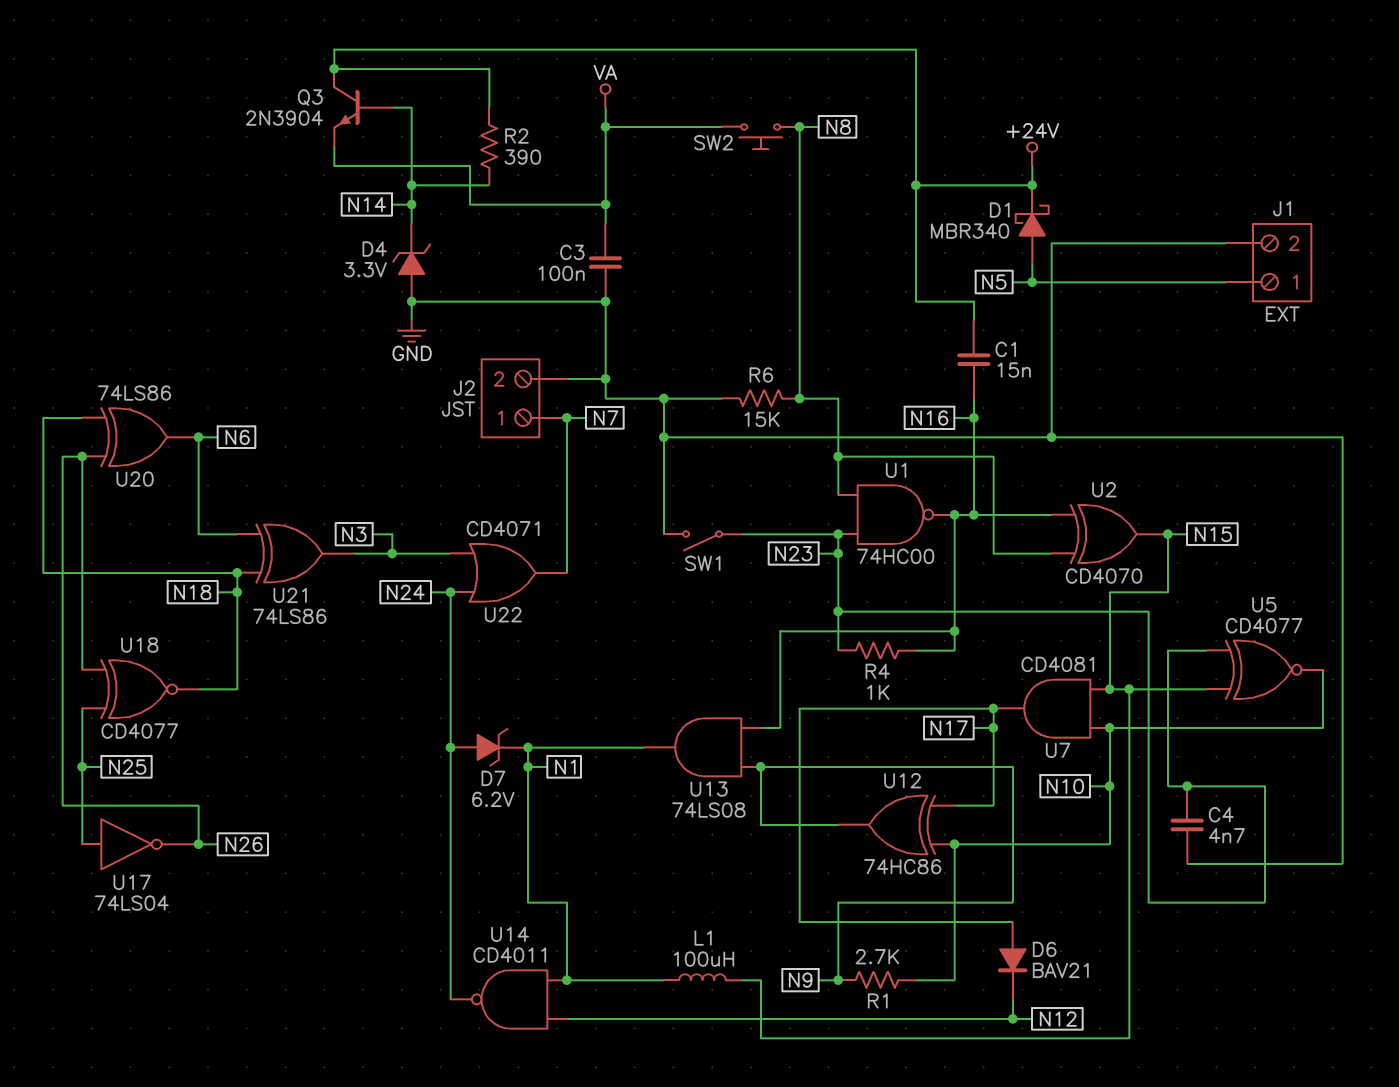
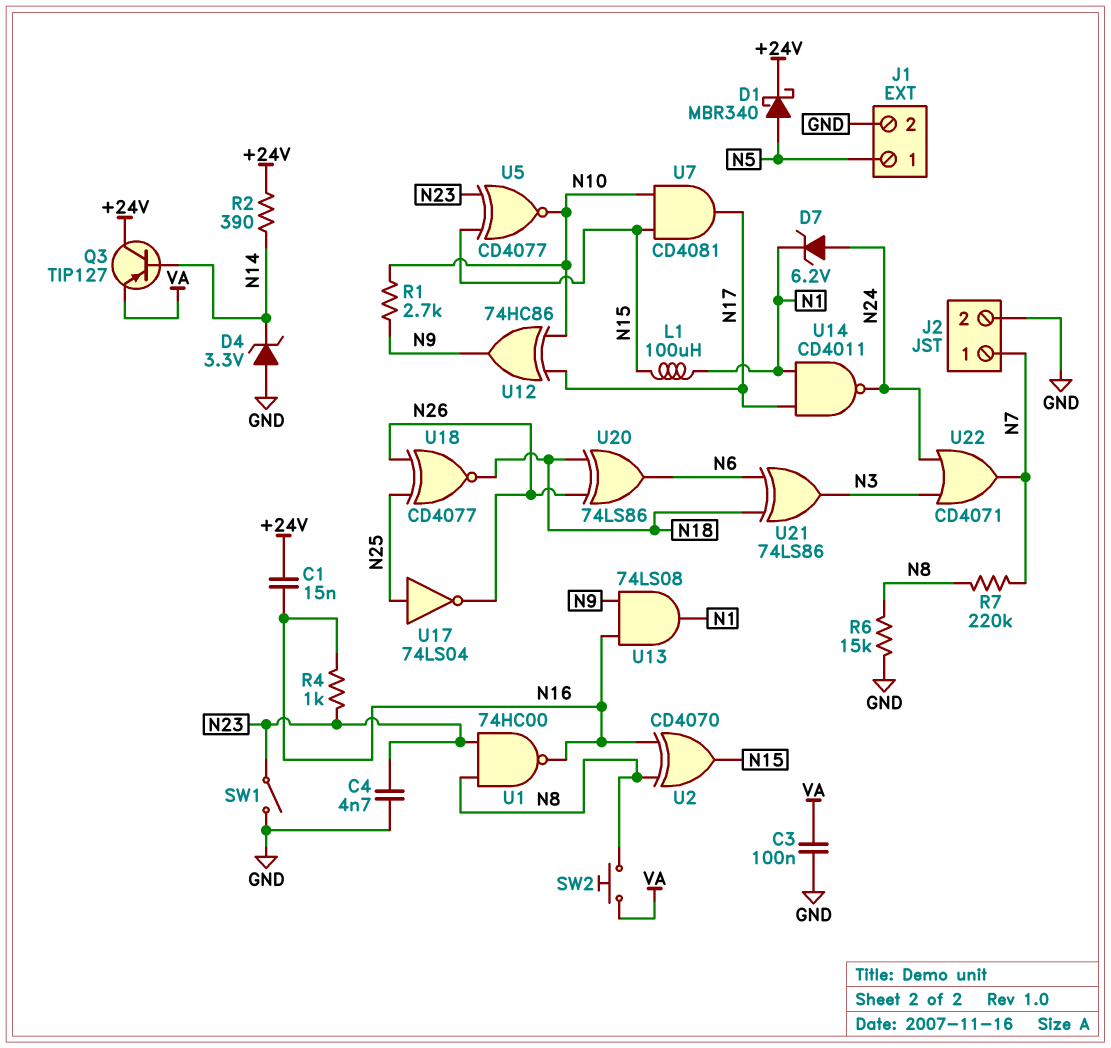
D6: diode BAV21 (A N17, K N12) -> none
Q3: NPN 2N3904 (B N14, C +24V, E VA) -> PNP TIP127 (B N14, C +24V, E VA)
R7: none -> 220k (N7, N8)
U14: NAND CD4011 (in N1, in N12, out N24) -> NAND CD4011 (in N1, in N17, out N24)

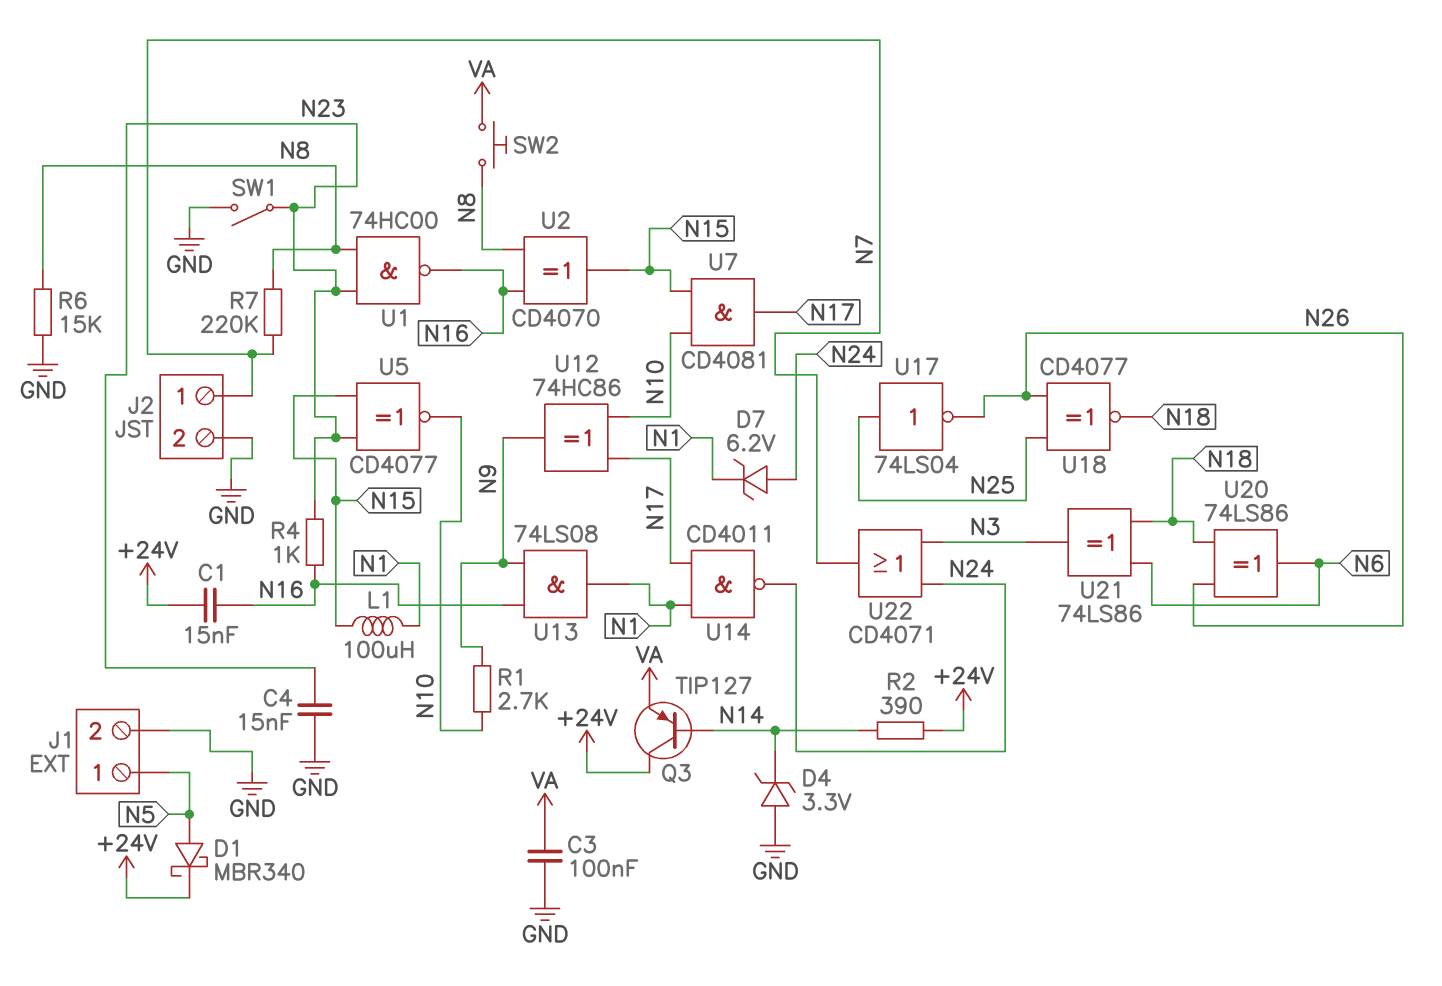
C4: 4.7nF (GND, N23) -> 15nF (GND, N23)

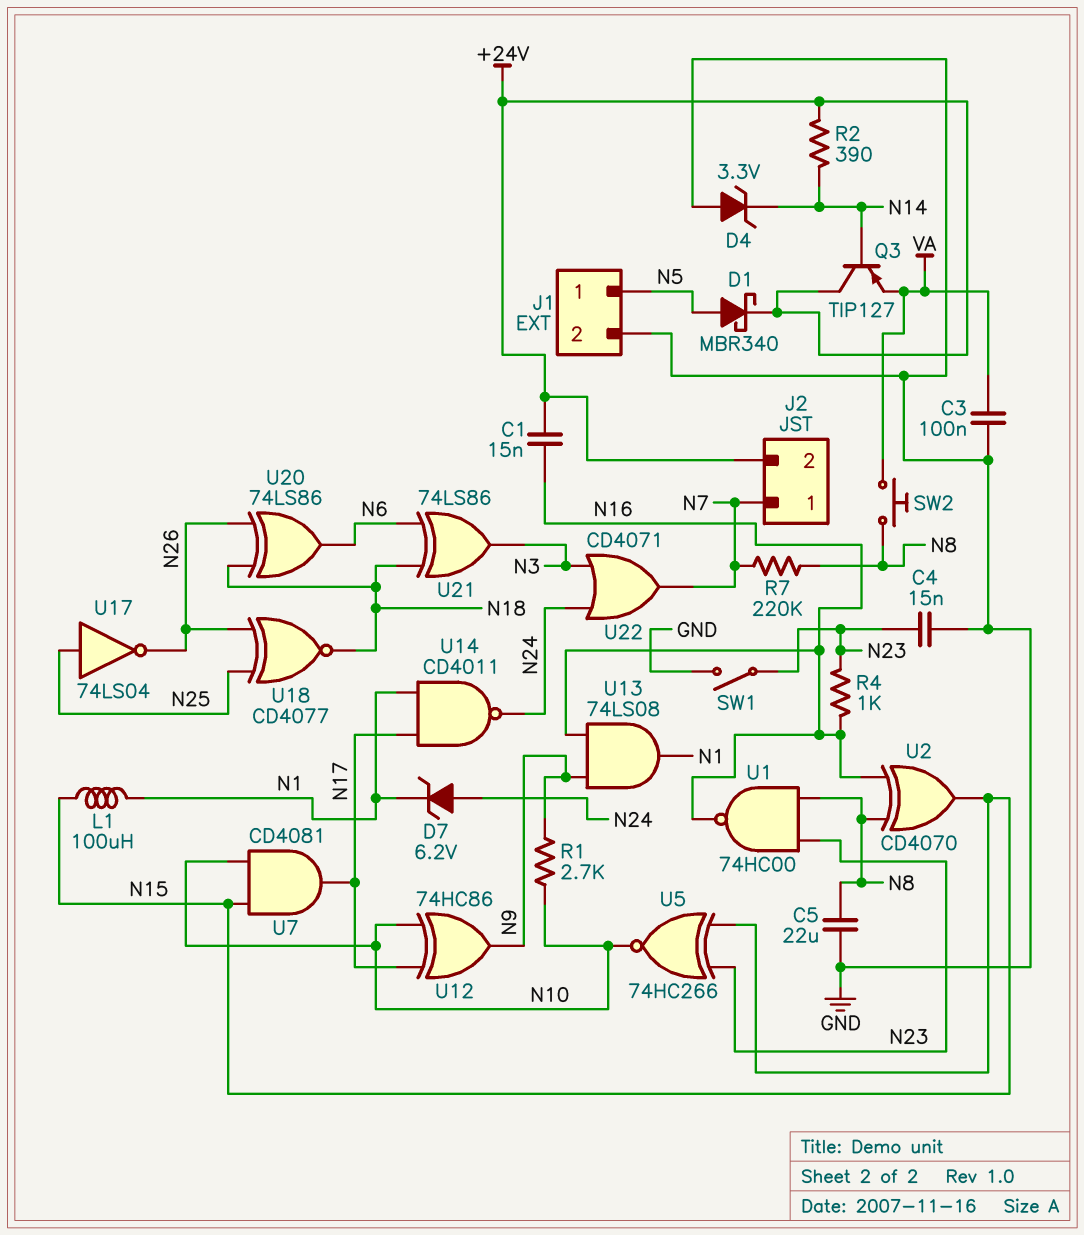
C5: none -> 22uF (GND, N8)
J2 pin 2: GND -> +24V
R6: 15k (GND, N8) -> none
U5: XNOR CD4077 (in N15, in N23, out N10) -> XNOR 74HC266 (in N15, in N23, out N10)

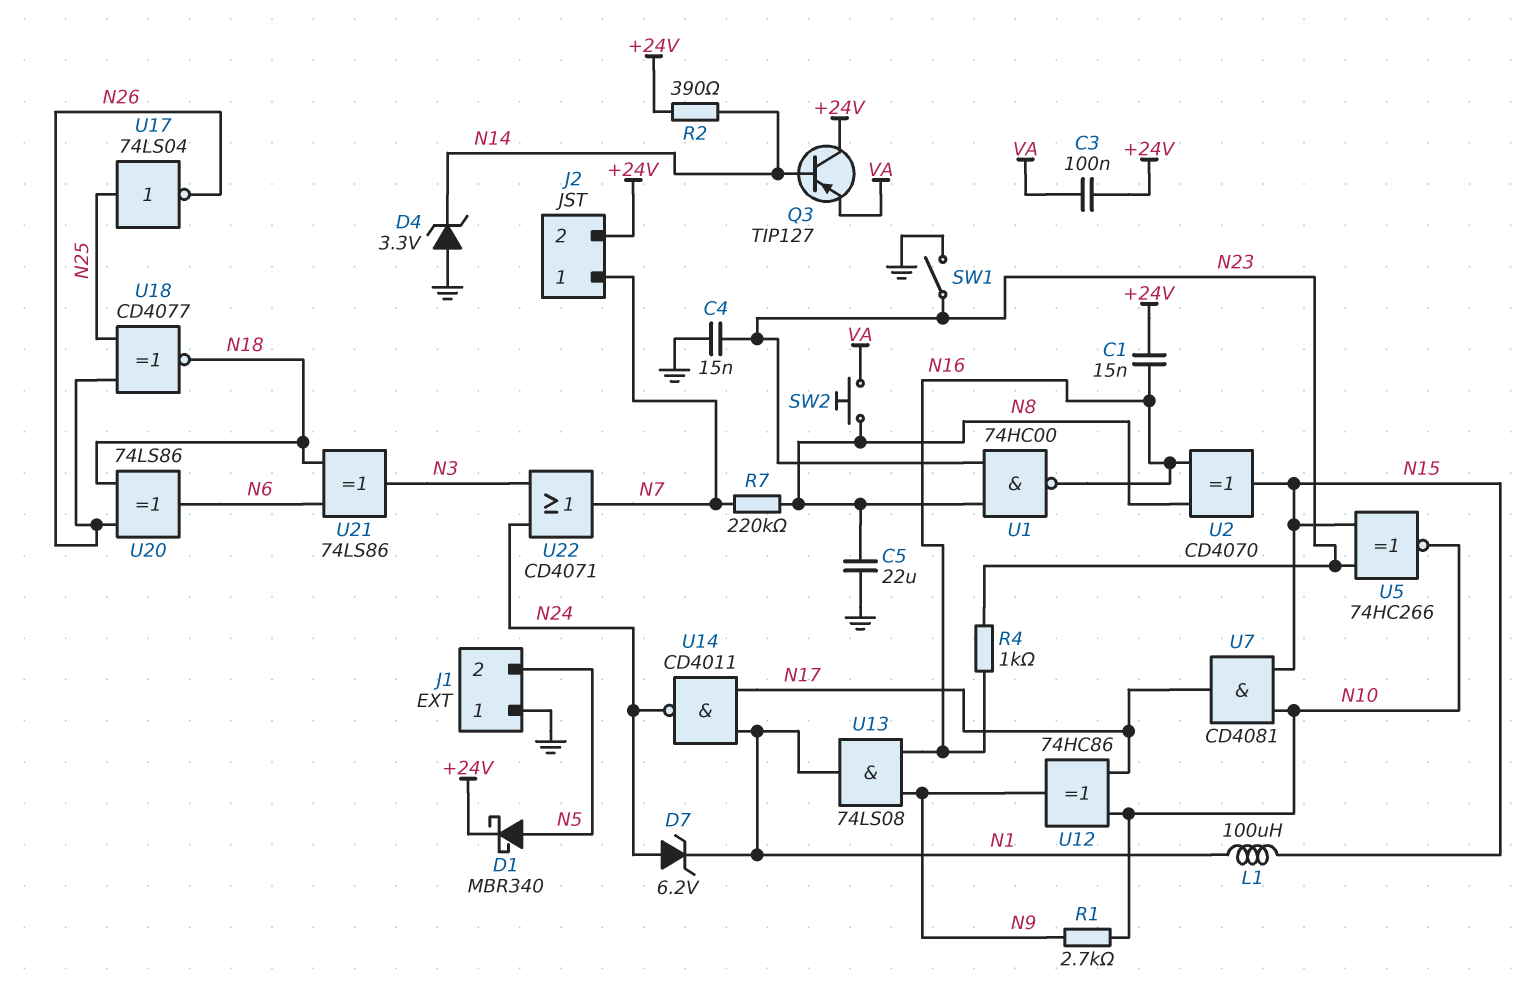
C3: 100nF (GND, VA) -> 100nF (+24V, VA)
J1 pin 1: N5 -> GND
J1 pin 2: GND -> N5

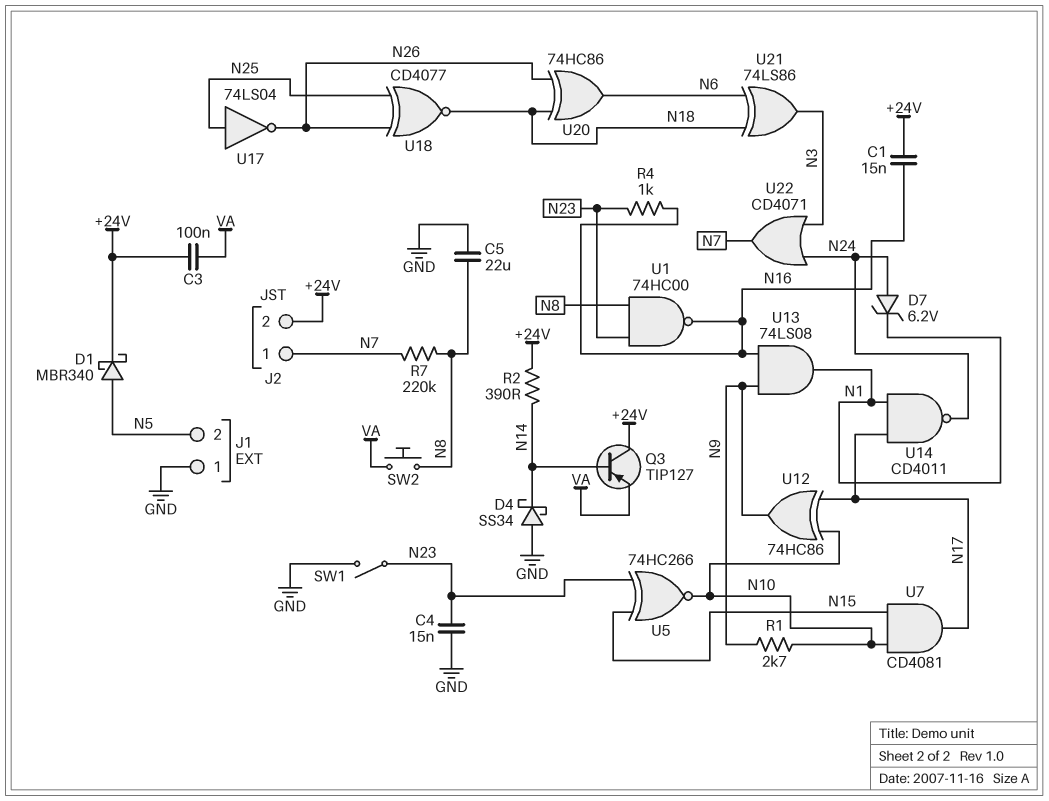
D4: zener 3.3V (A GND, K N14) -> schottky SS34 (A GND, K N14)
L1: 100uH (N1, N15) -> none
U2: XOR CD4070 (in N8, in N16, out N15) -> none
U20: XOR 74LS86 (in N18, in N26, out N6) -> XOR 74HC86 (in N18, in N26, out N6)

